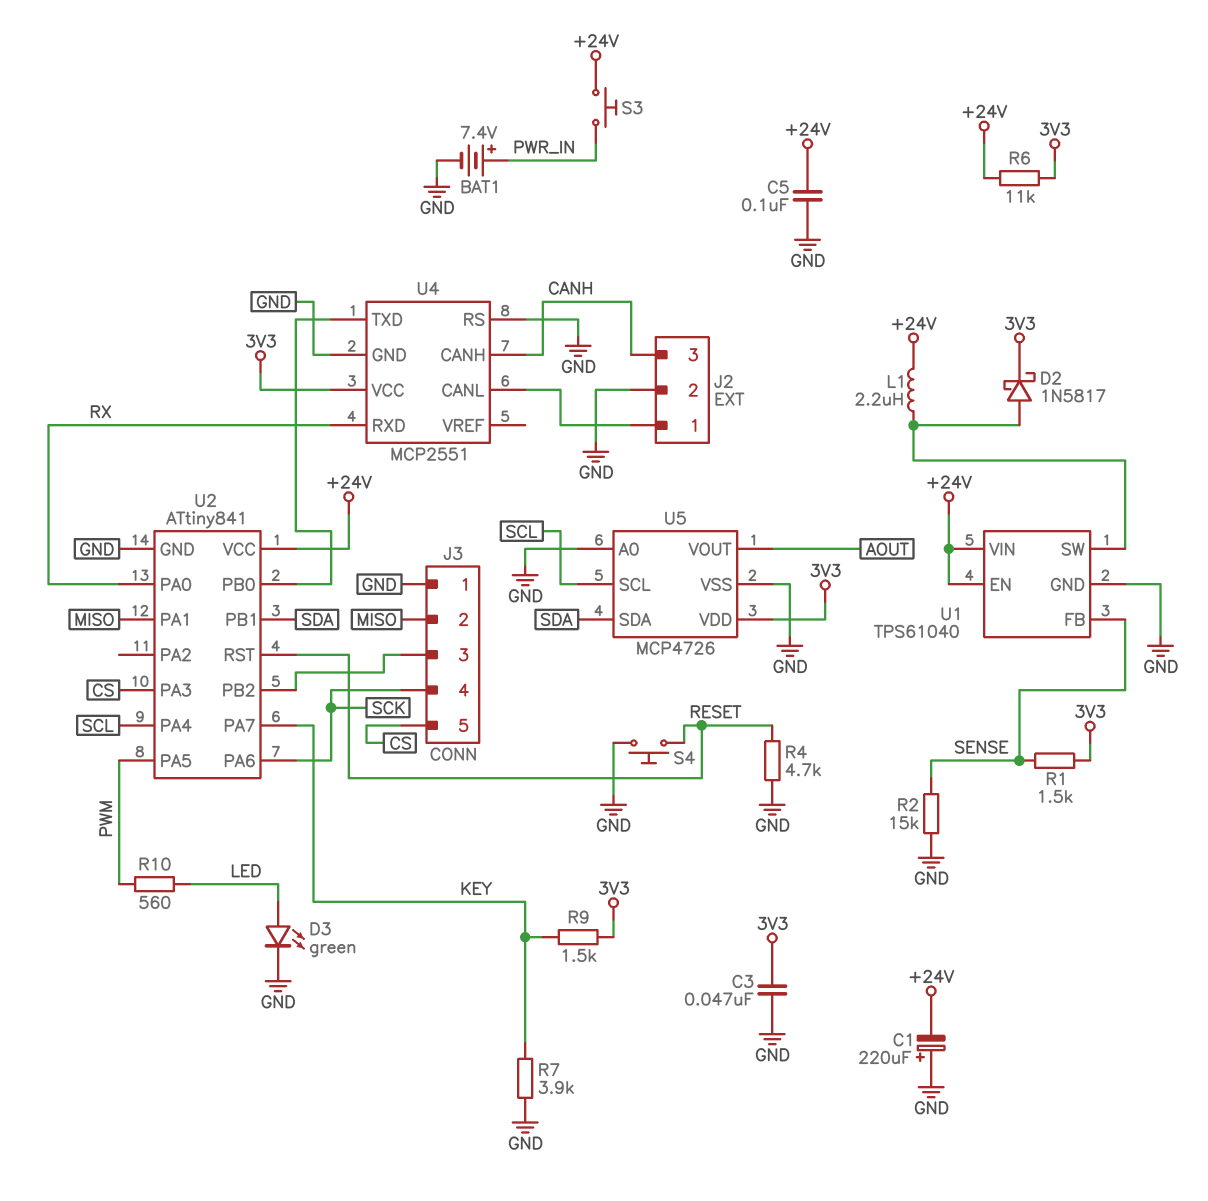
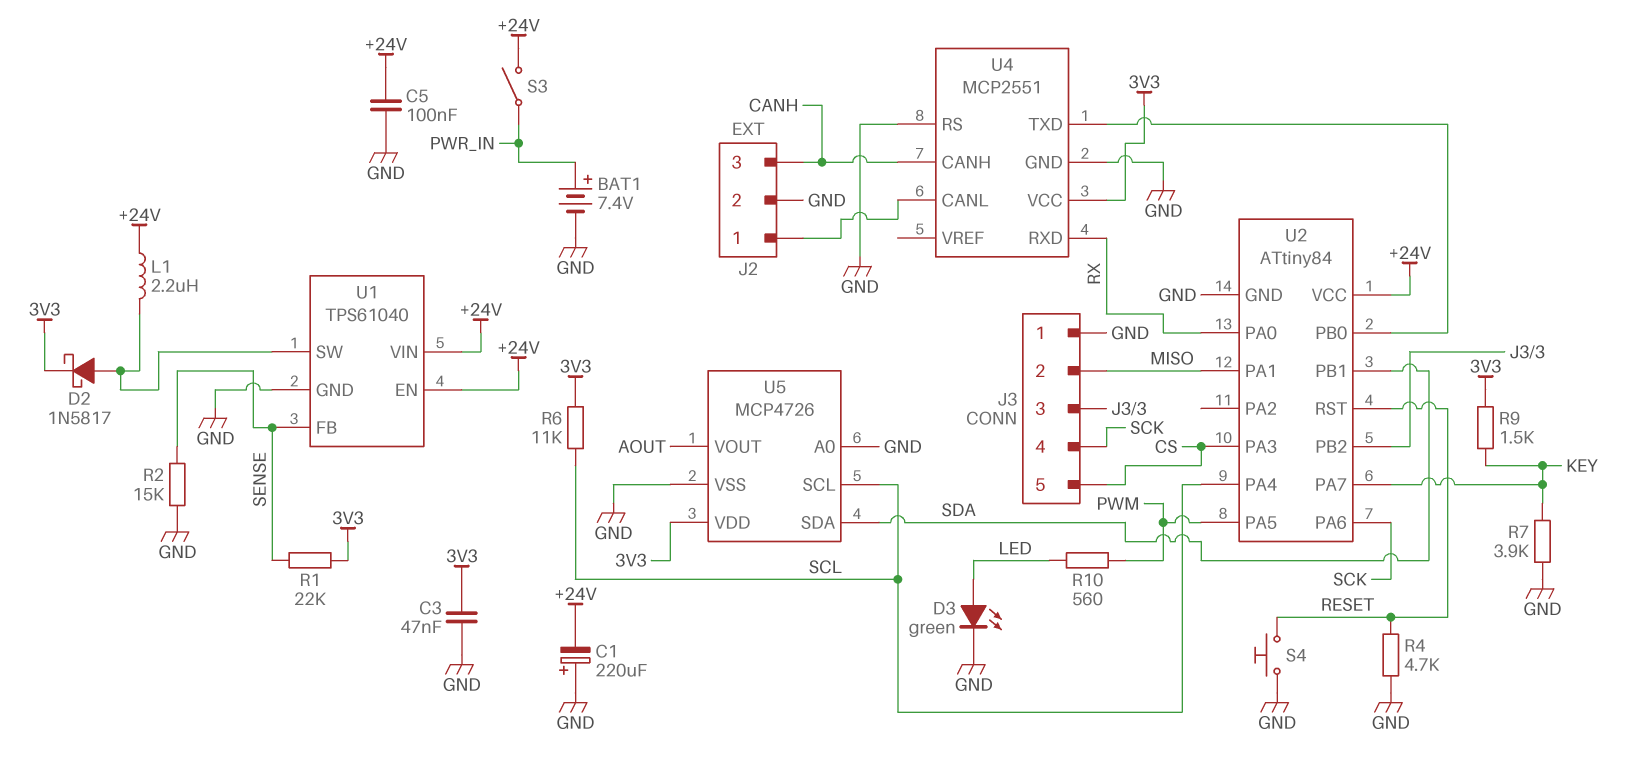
R1: 1.5k (3V3, SENSE) -> 22k (3V3, SENSE)
R6: 11k (+24V, 3V3) -> 11k (3V3, SCL)
S3: button (+24V, PWR_IN) -> switch (+24V, PWR_IN)
U2: ATtiny841 -> ATtiny84

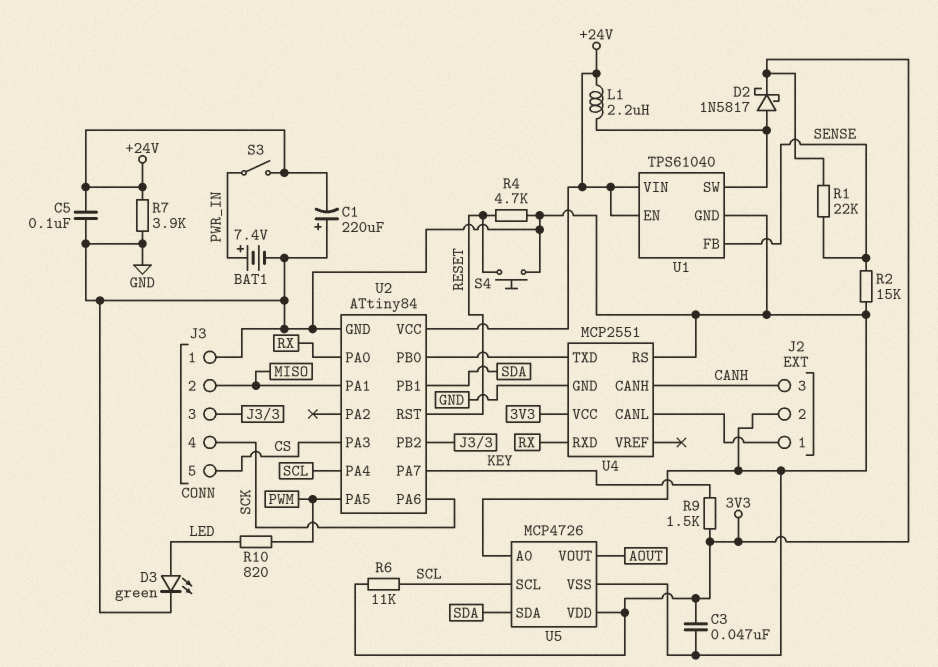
R7: 3.9k (GND, KEY) -> 3.9k (+24V, GND)
R10: 560 (LED, PWM) -> 820 (LED, PWM)

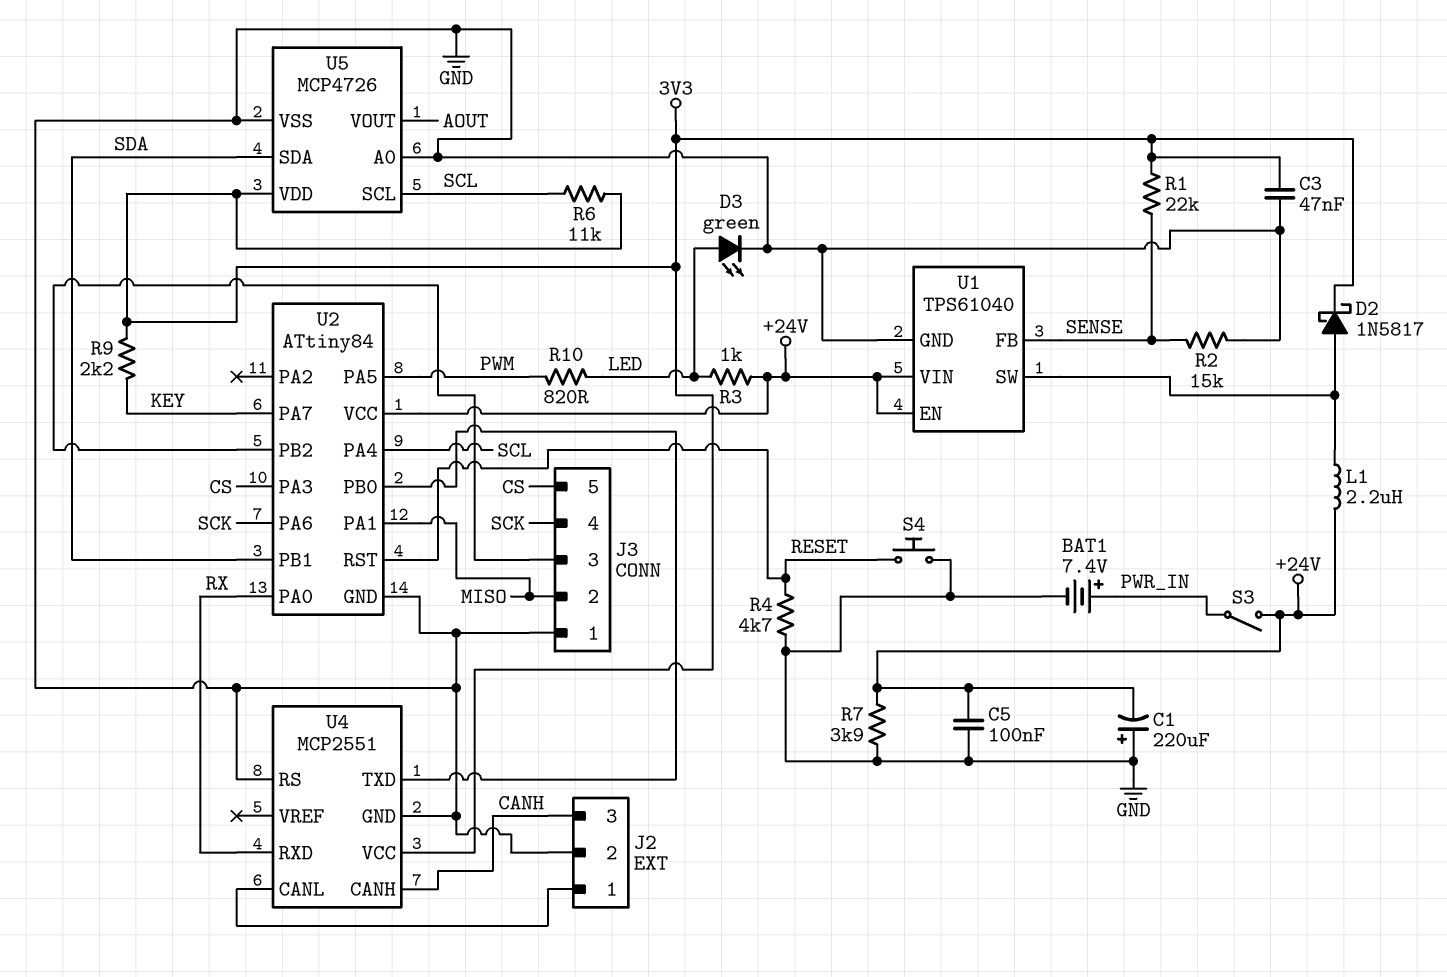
R3: none -> 1k (+24V, LED)
R9: 1.5k (3V3, KEY) -> 2.2k (3V3, KEY)

